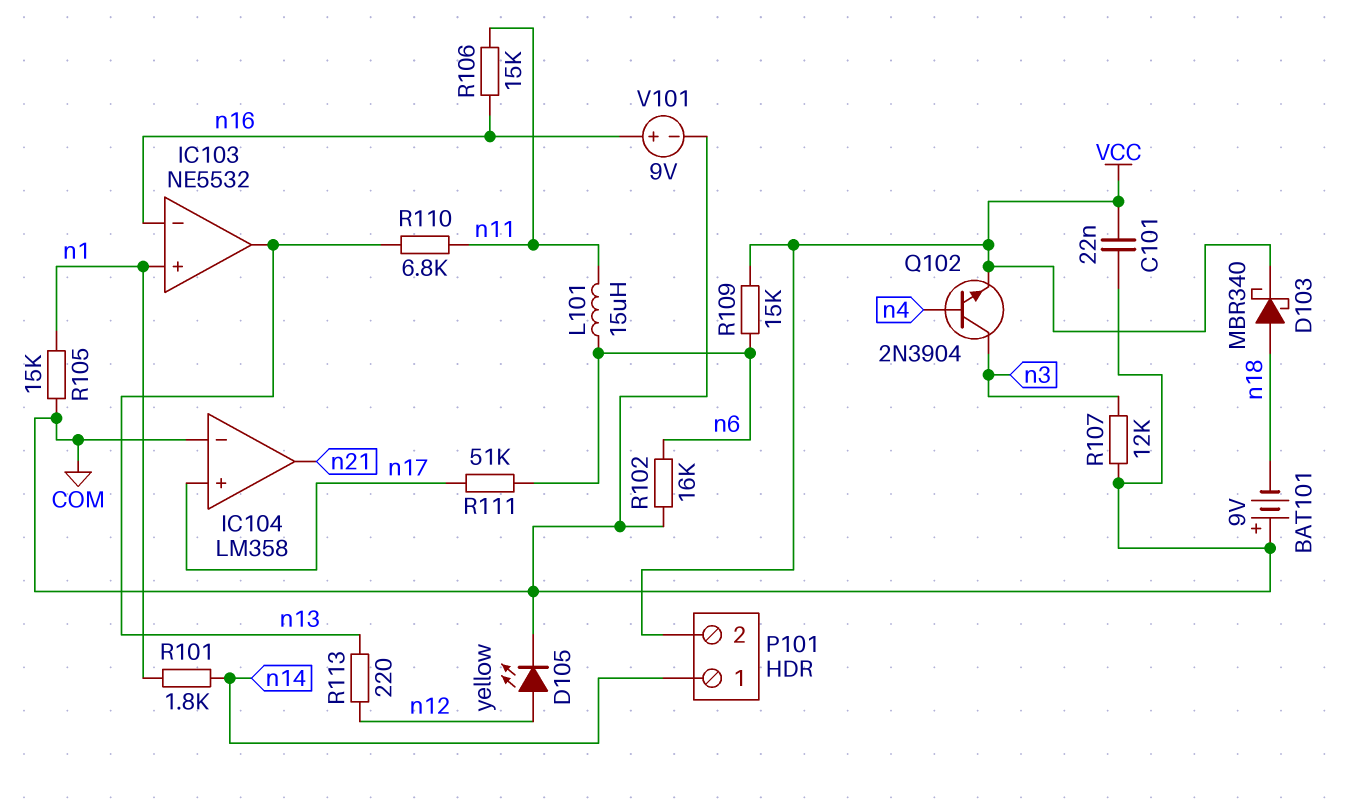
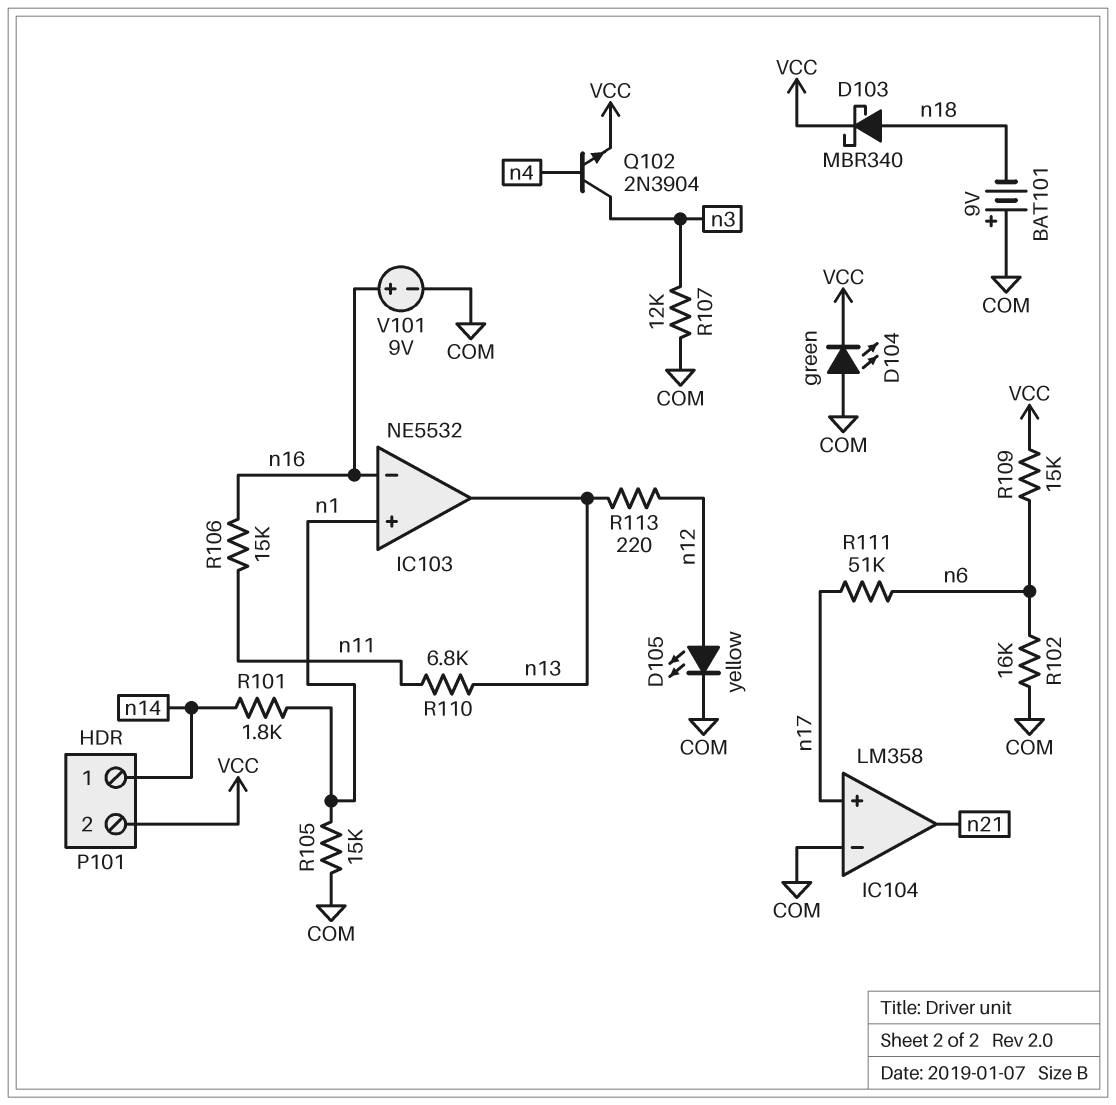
C101: 22nF (COM, VCC) -> none
D104: none -> LED green (A COM, K VCC)
L101: 15uH (n6, n11) -> none

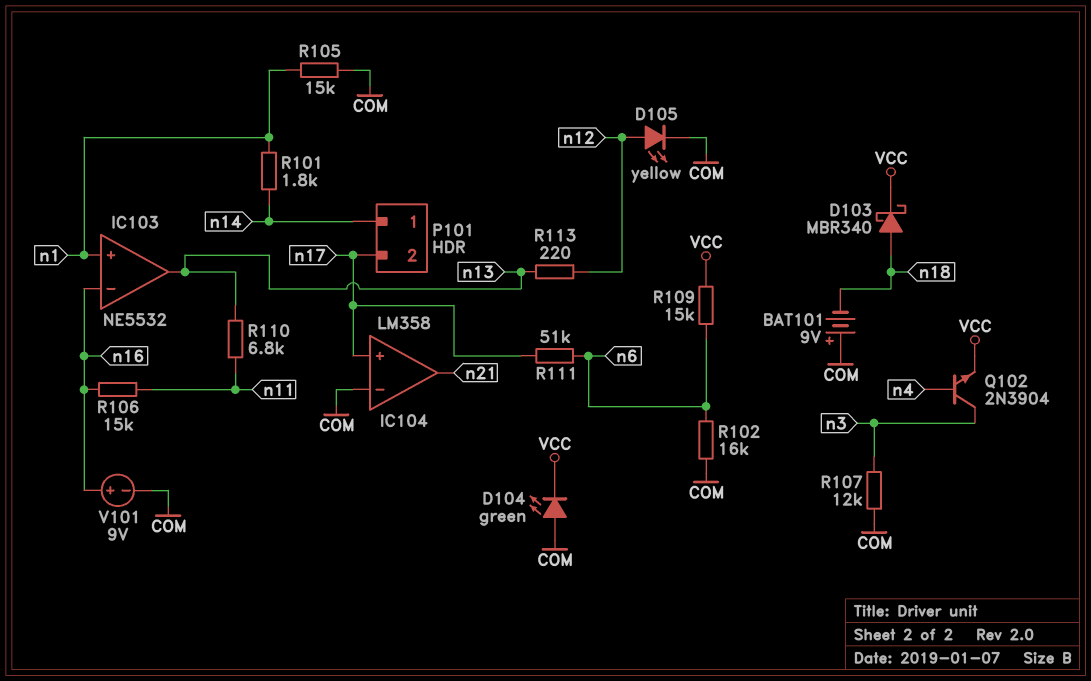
P101 pin 2: VCC -> n17

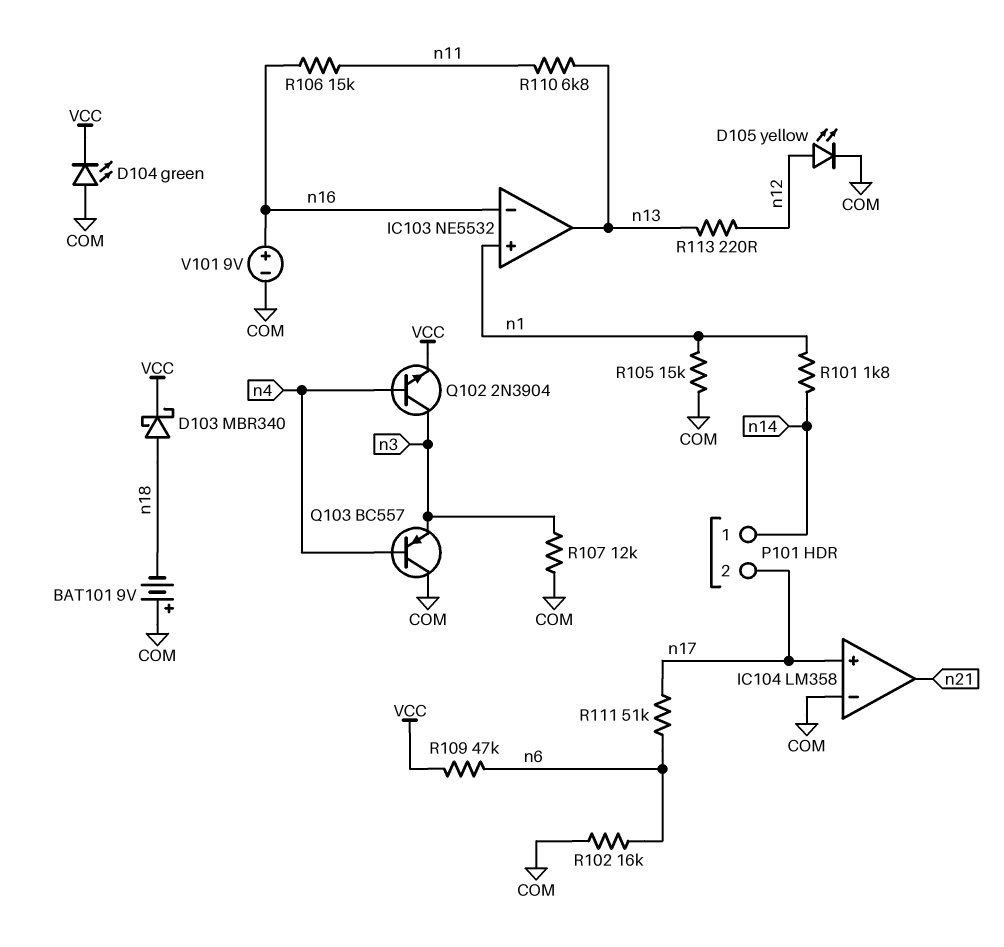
Q103: none -> PNP BC557 (B n4, C COM, E n3)
R109: 15k (VCC, n6) -> 47k (VCC, n6)

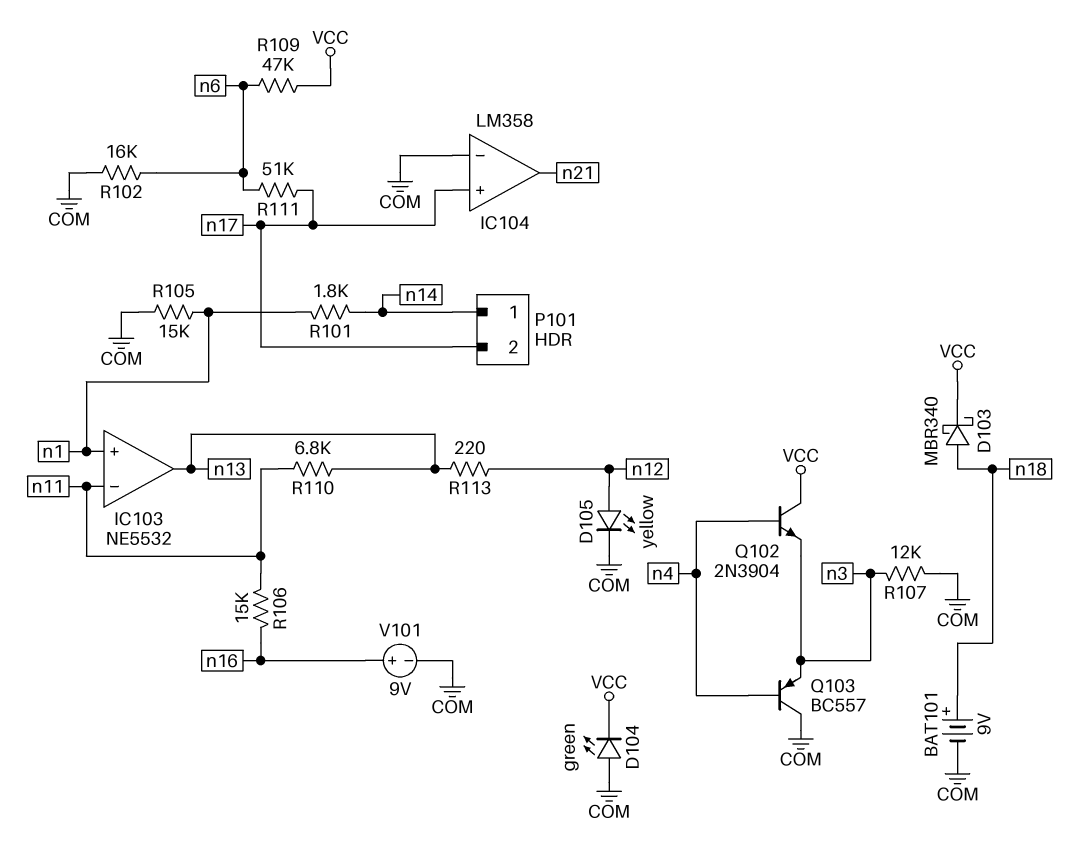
BAT101: 9V (plus COM, minus n18) -> 9V (plus n18, minus COM)
IC103 pin in-: n16 -> n11
Q102: NPN 2N3904 (B n4, C n3, E VCC) -> NPN 2N3904 (B n4, C VCC, E n3)

